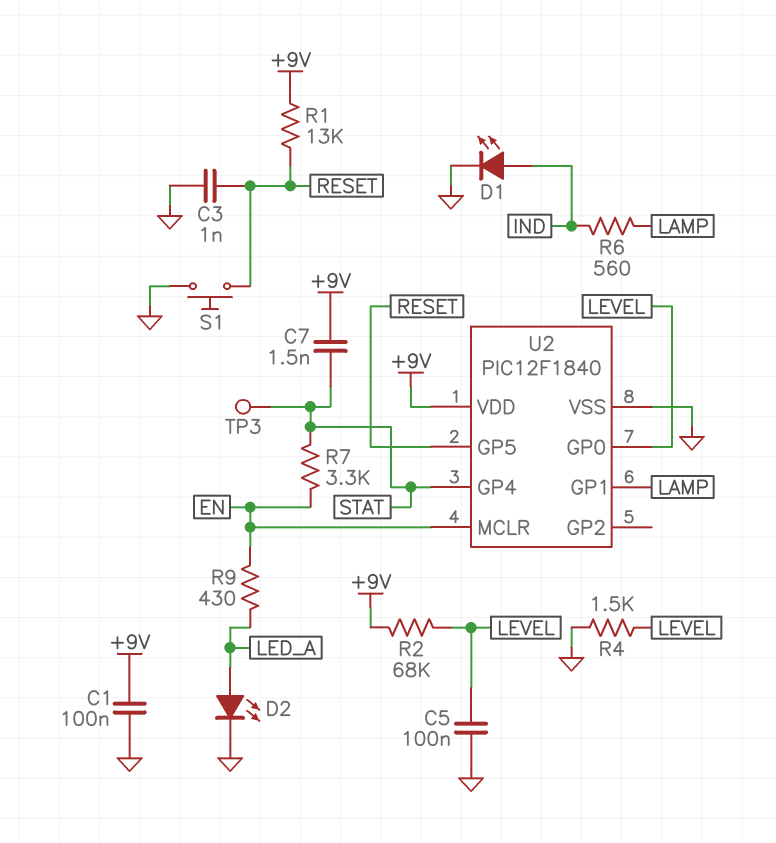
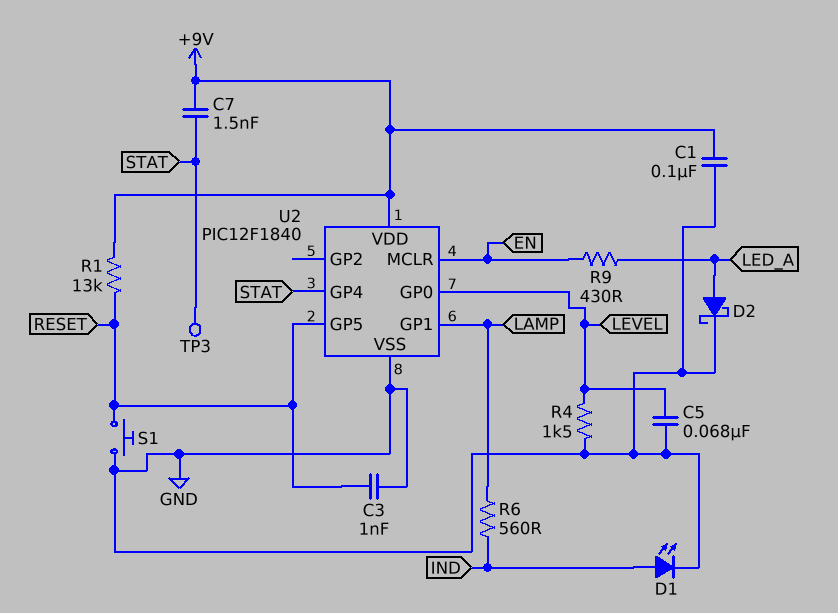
C5: 100nF (GND, LEVEL) -> 68nF (GND, LEVEL)
D2: LED (A LED_A, K GND) -> schottky (A LED_A, K GND)
R2: 68k (+9V, LEVEL) -> none
R7: 3.3k (EN, STAT) -> none

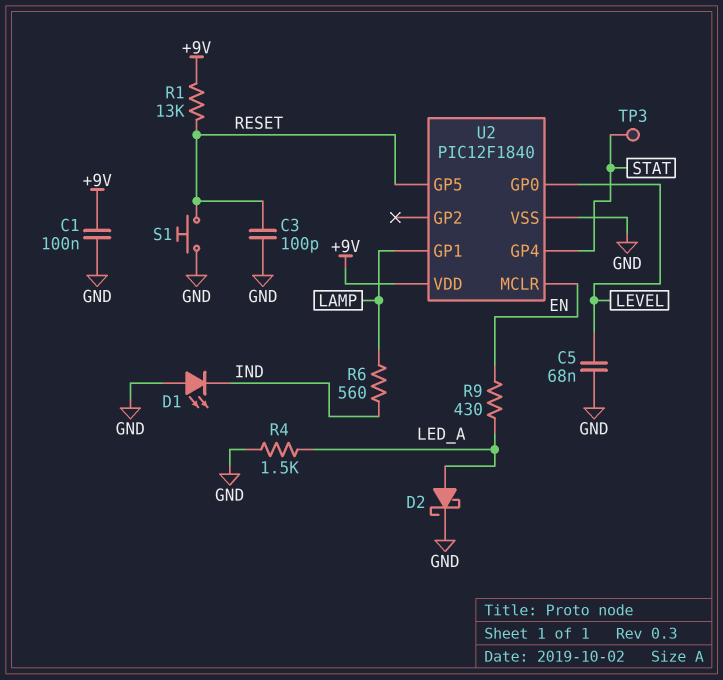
C3: 1nF (GND, RESET) -> 100pF (GND, RESET)
C7: 1.5nF (+9V, STAT) -> none
D1: LED (A IND, K GND) -> LED (A GND, K IND)
R4: 1.5k (GND, LEVEL) -> 1.5k (GND, LED_A)

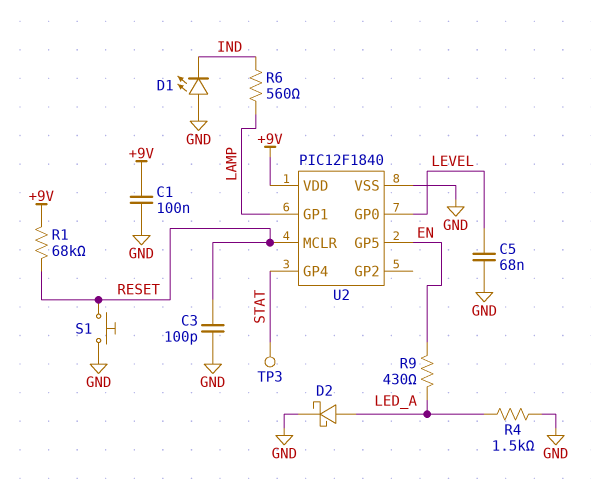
R1: 13k (+9V, RESET) -> 68k (+9V, RESET)
U2 pin GP5: RESET -> EN
U2 pin MCLR: EN -> RESET

